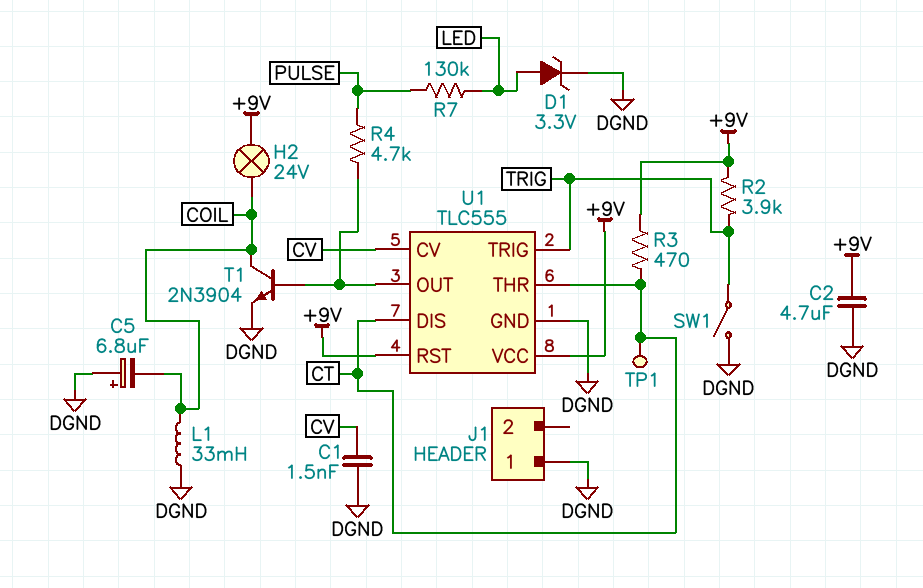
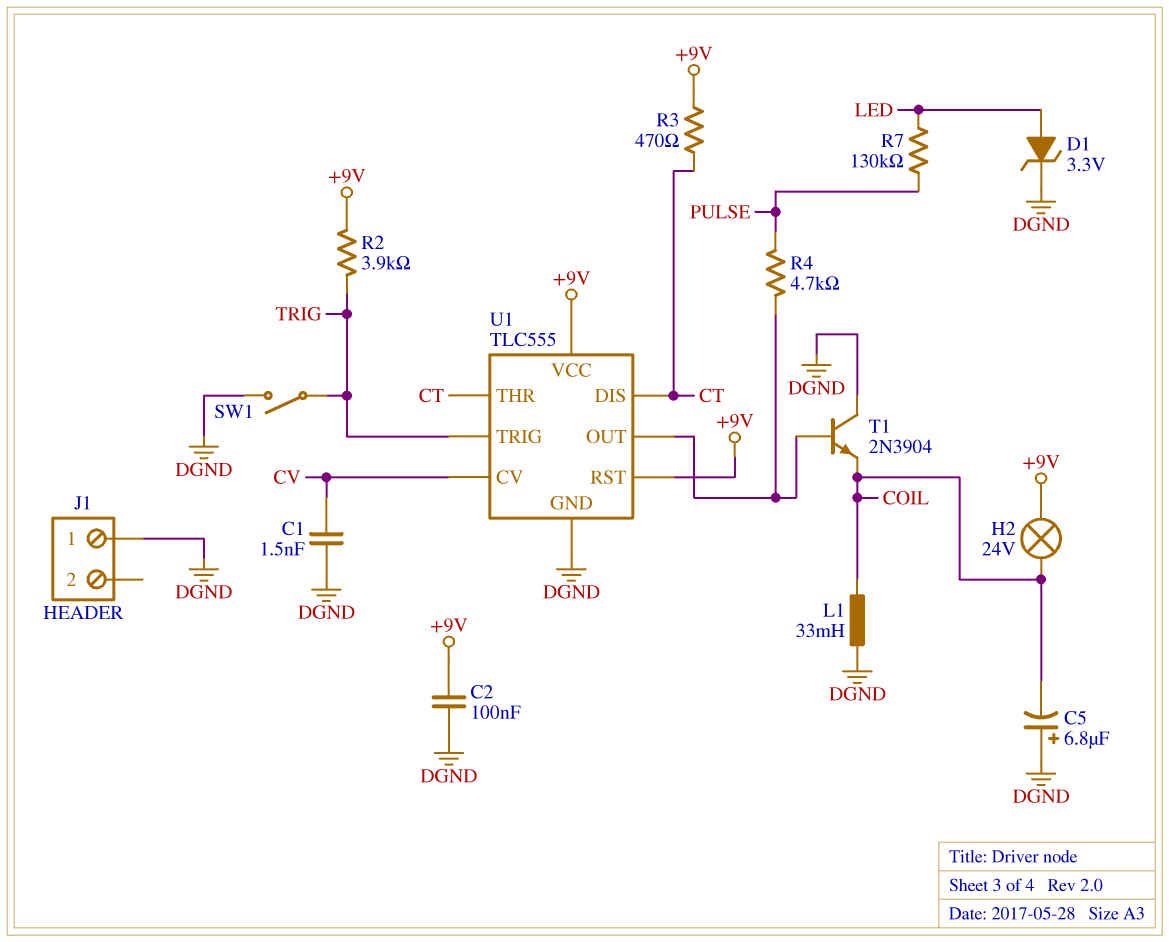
C2: 4.7uF (+9V, DGND) -> 100nF (+9V, DGND)
T1: NPN 2N3904 (B U1/OUT, C COIL, E DGND) -> NPN 2N3904 (B U1/OUT, C DGND, E COIL)
TP1: test point (CT) -> none

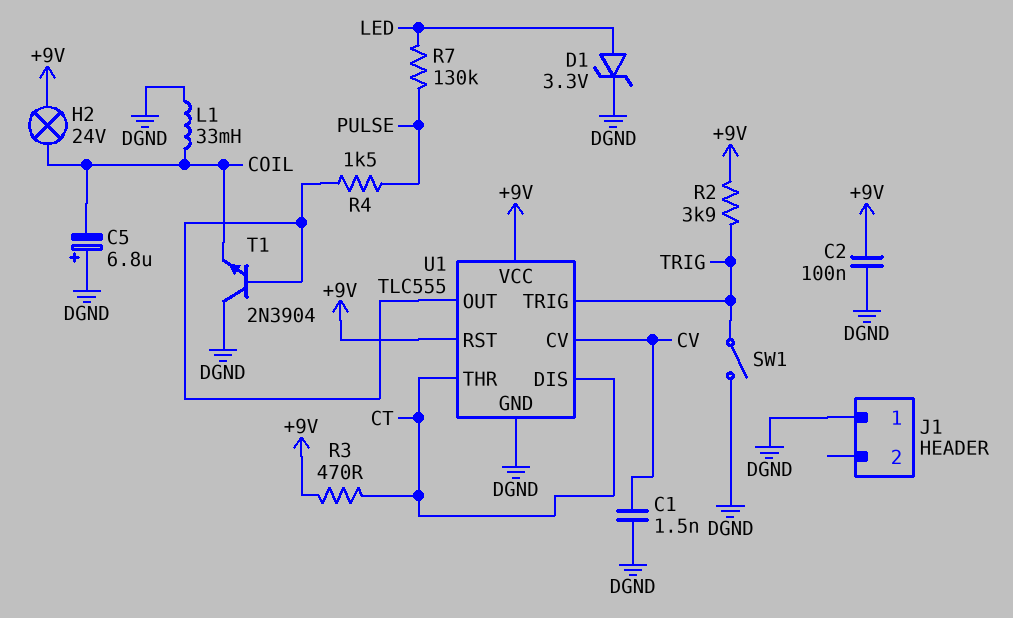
R4: 4.7k (PULSE, U1/OUT) -> 1.5k (PULSE, U1/OUT)

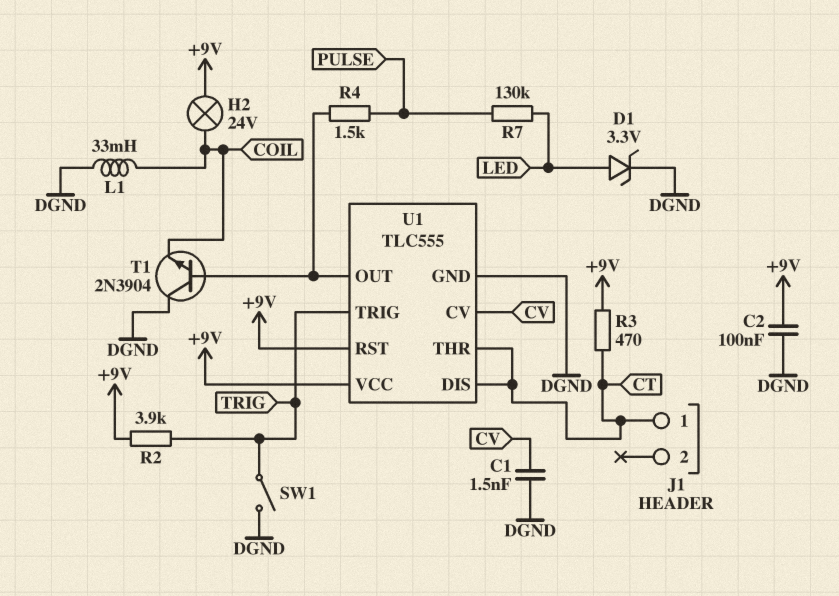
C5: 6.8uF (plus DGND, minus COIL) -> none
J1 pin 1: DGND -> CT

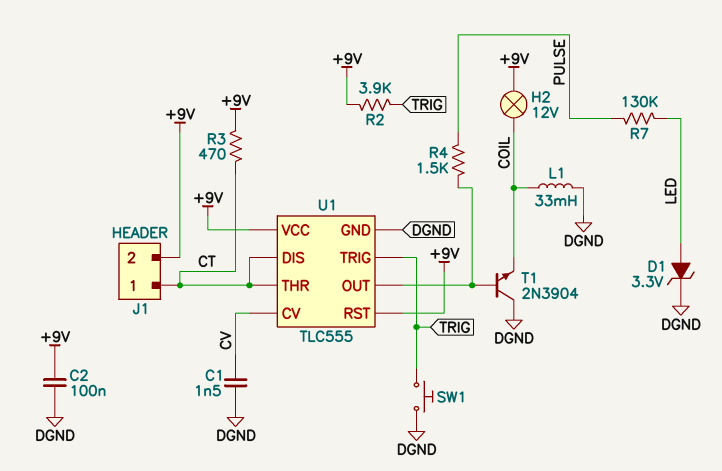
H2: lamp 24V (+9V, COIL) -> lamp 12V (+9V, COIL)
J1 pin 2: none -> +9V
SW1: switch (DGND, TRIG) -> button (DGND, TRIG)

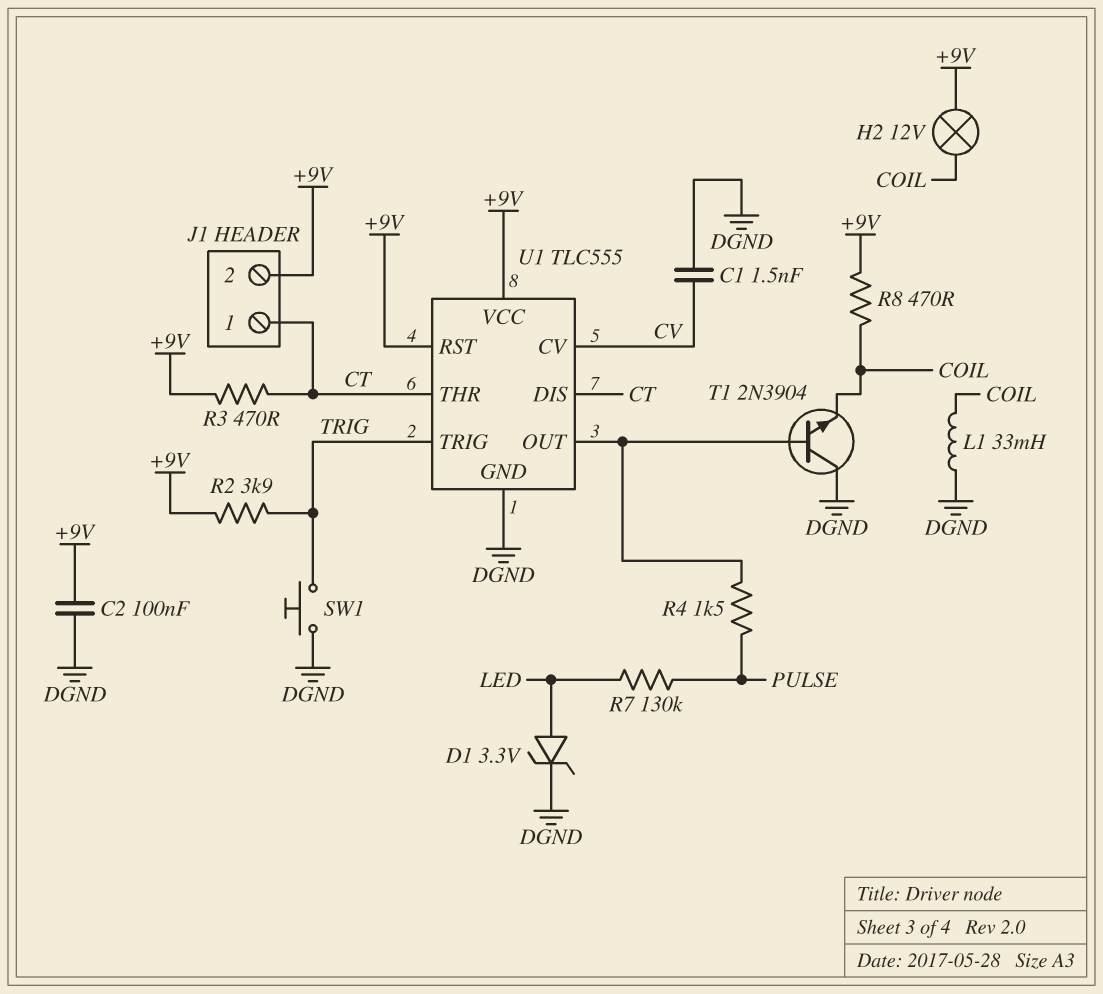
R8: none -> 470 (+9V, COIL)

